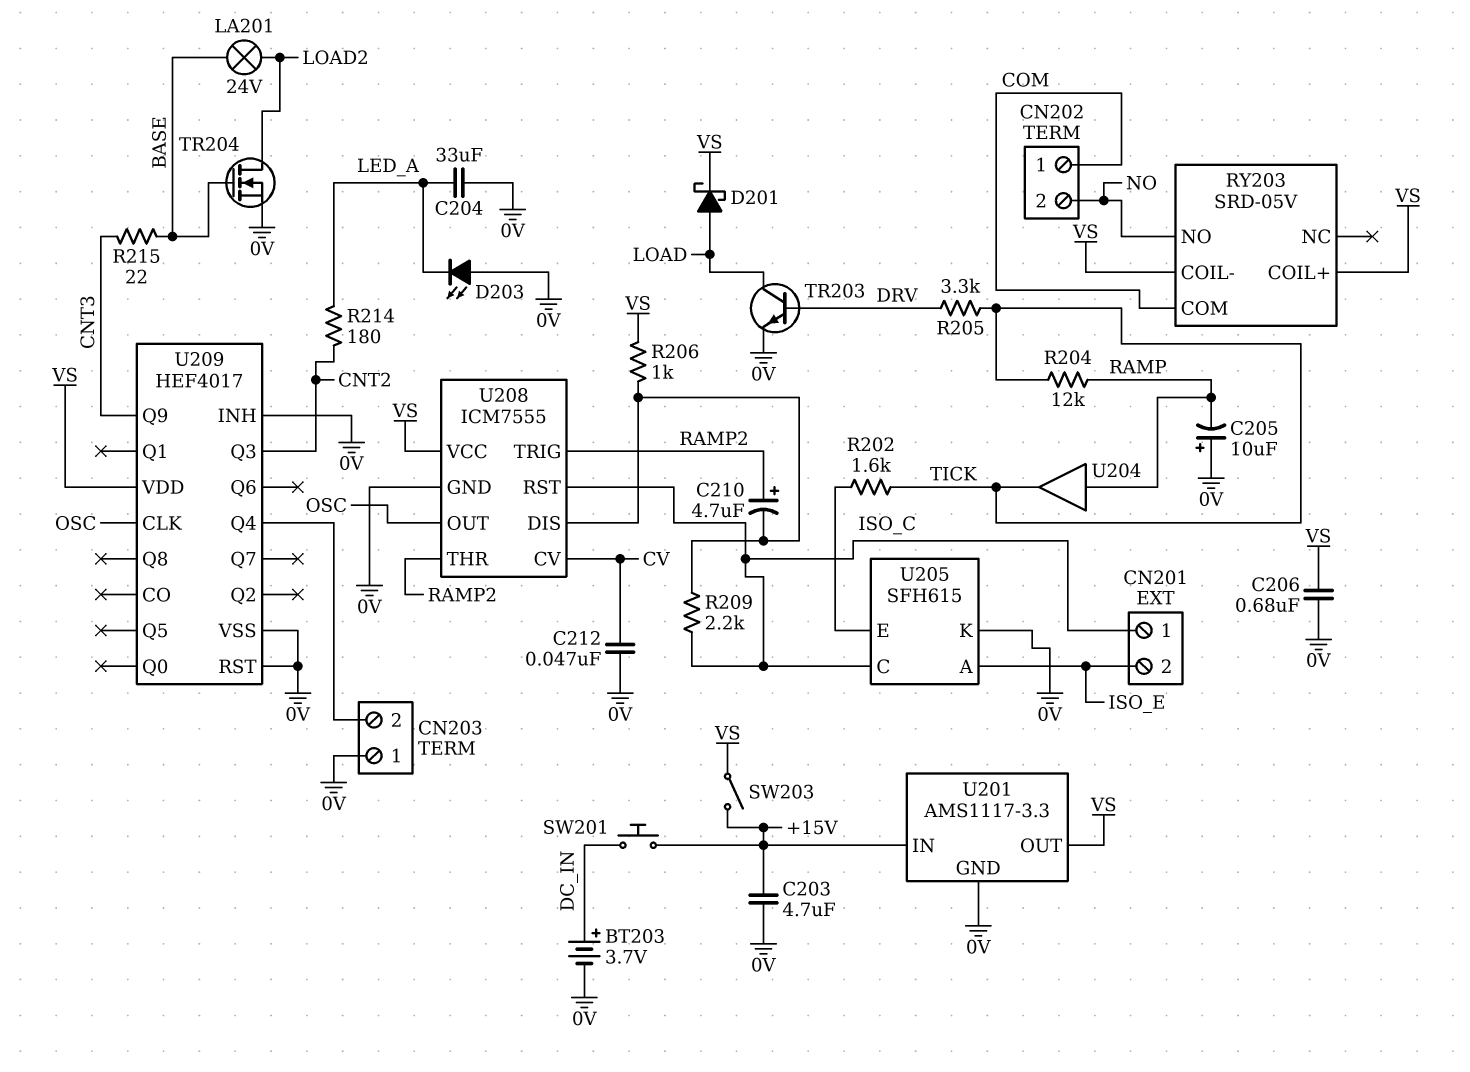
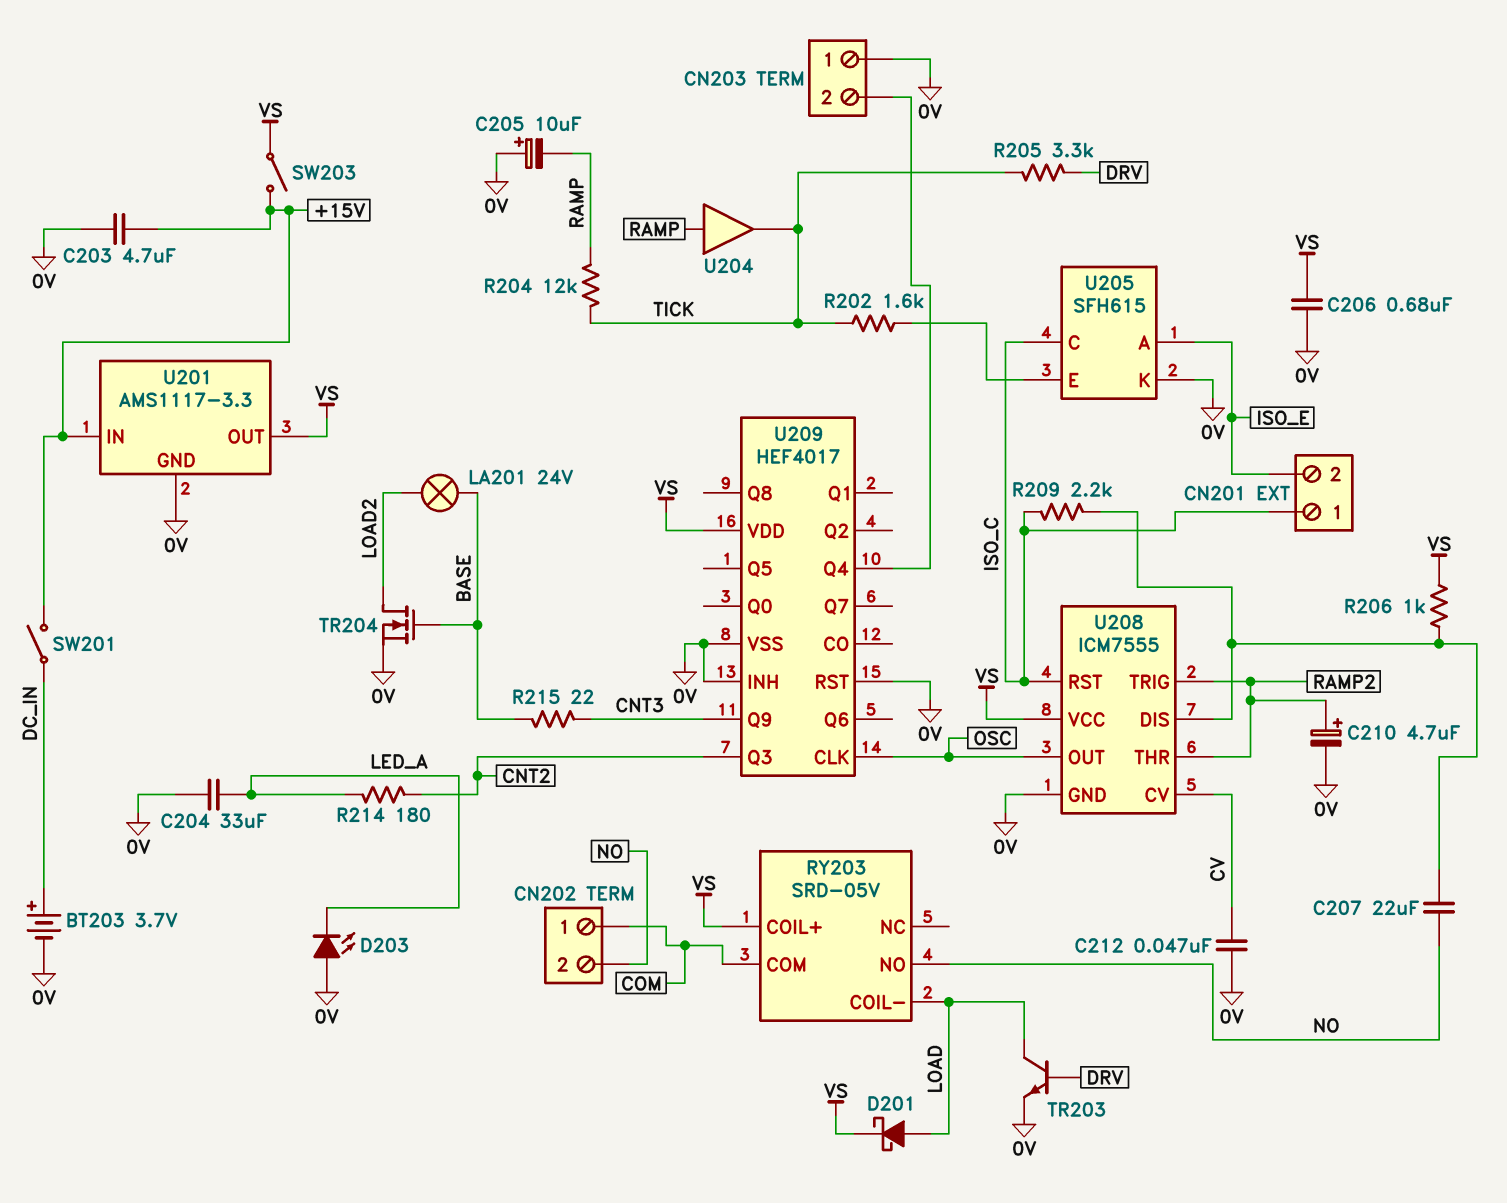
C207: none -> 22uF (NO, U208/DIS)
C210: 4.7uF (plus RAMP2, minus U208/DIS) -> 4.7uF (plus RAMP2, minus 0V)
RY203 pin COIL-: VS -> LOAD
SW201: button (+15V, DC_IN) -> switch (+15V, DC_IN)

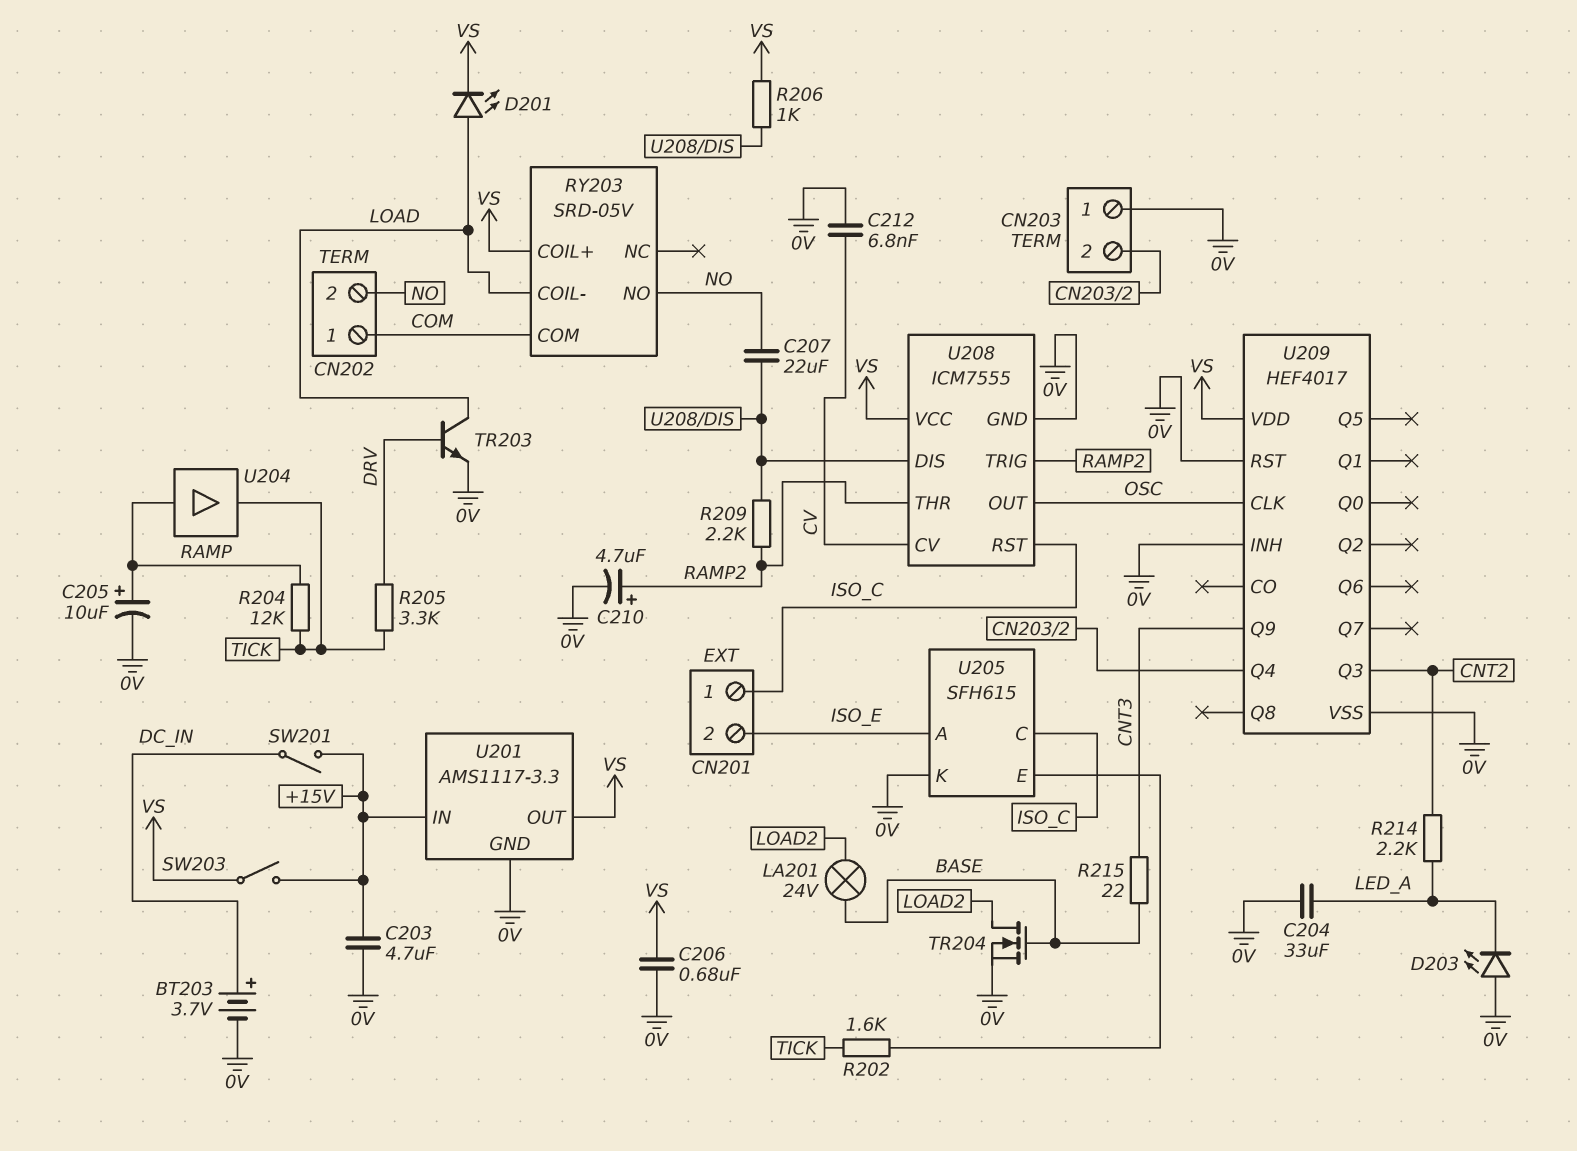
C205: 10uF (plus 0V, minus RAMP) -> 10uF (plus RAMP, minus 0V)
C212: 47nF (0V, CV) -> 6.8nF (0V, CV)
D201: schottky (A LOAD, K VS) -> LED (A LOAD, K VS)
R209: 2.2k (ISO_C, U208/DIS) -> 2.2k (RAMP2, U208/DIS)
R214: 180 (CNT2, LED_A) -> 2.2k (CNT2, LED_A)

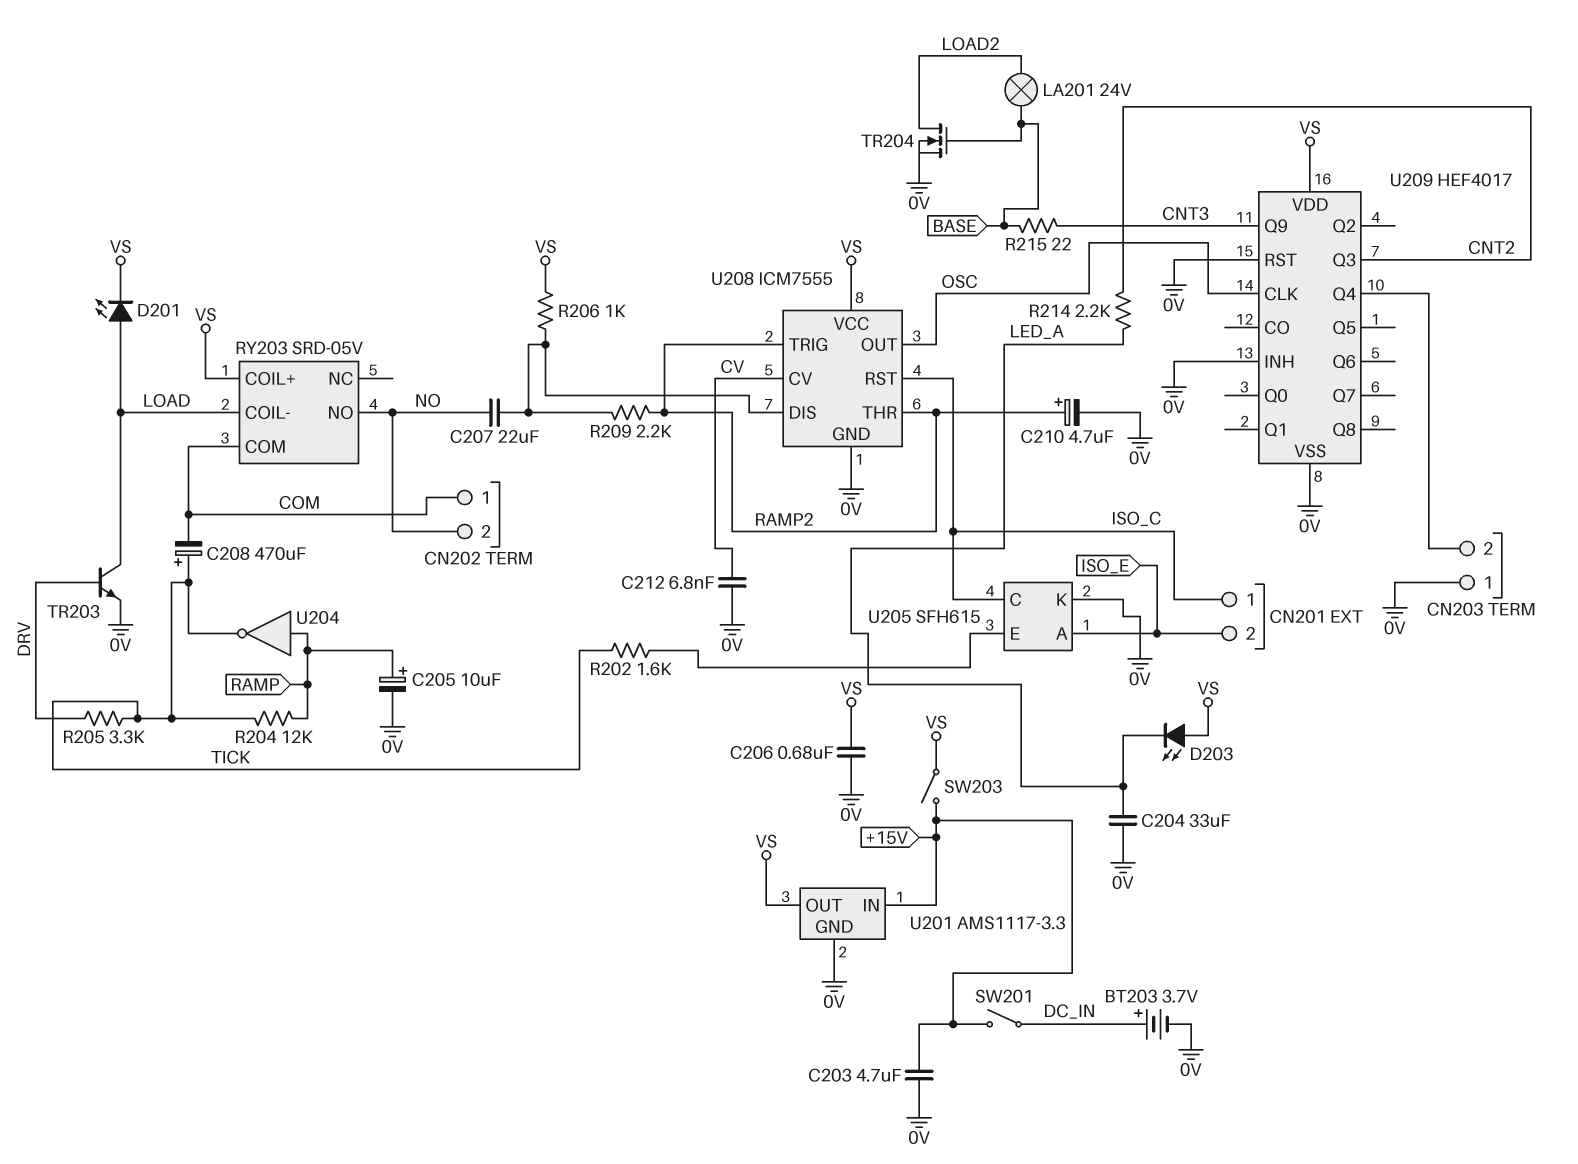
C208: none -> 470uF (plus TICK, minus COM)
D203: LED (A 0V, K LED_A) -> LED (A VS, K LED_A)
U204: buffer (in RAMP, out TICK) -> NOT (in RAMP, out TICK)

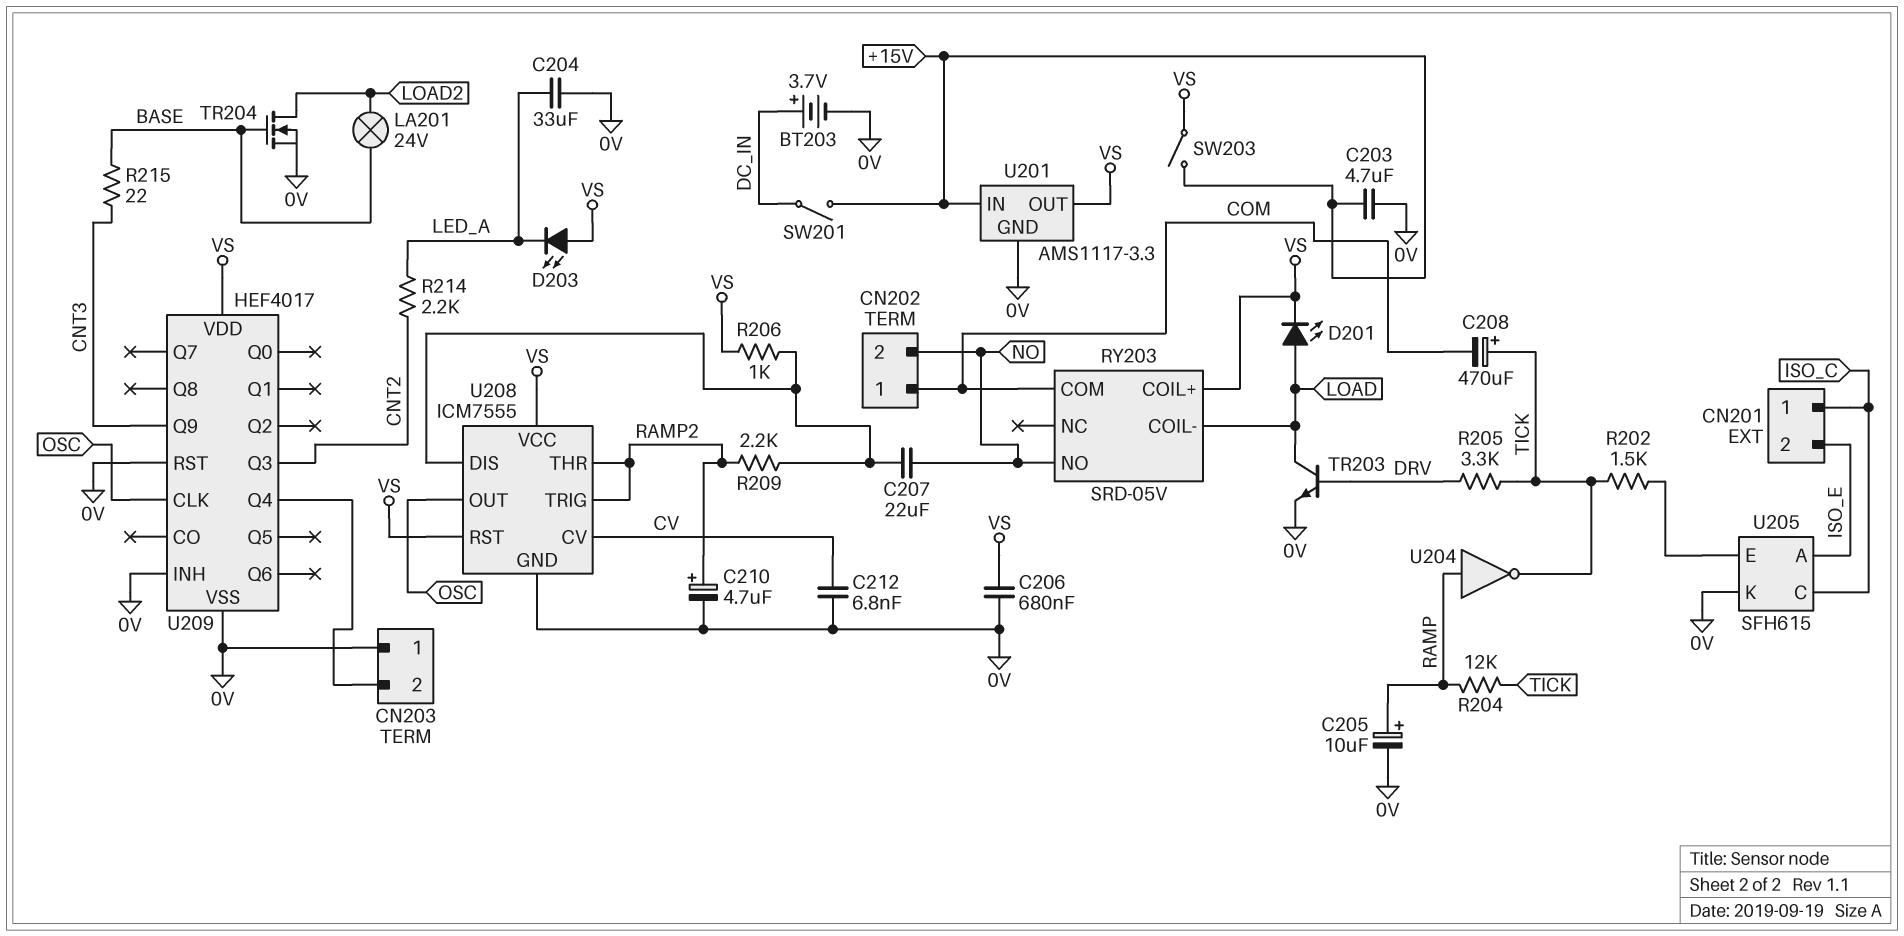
R202: 1.6k (TICK, U205/E) -> 1.5k (TICK, U205/E)
U208 pin RST: ISO_C -> VS

